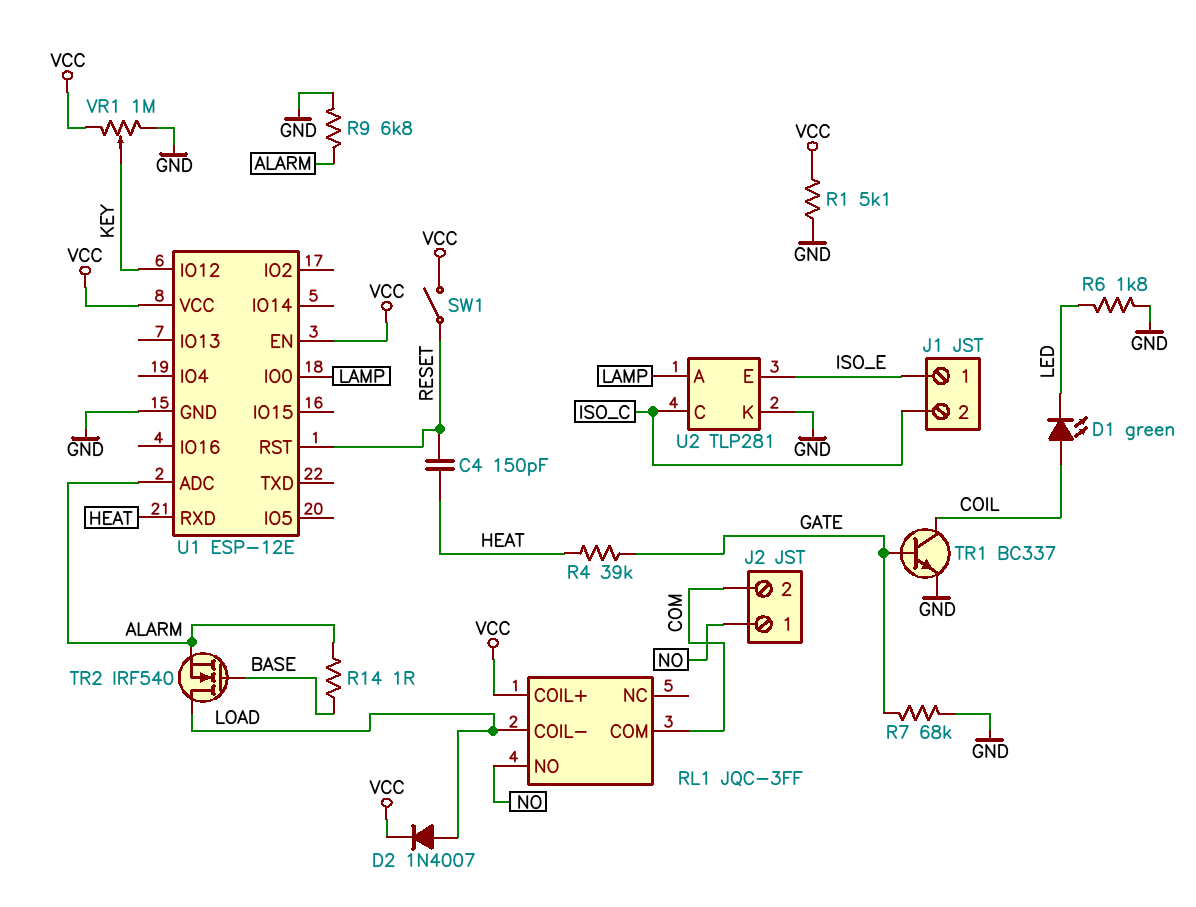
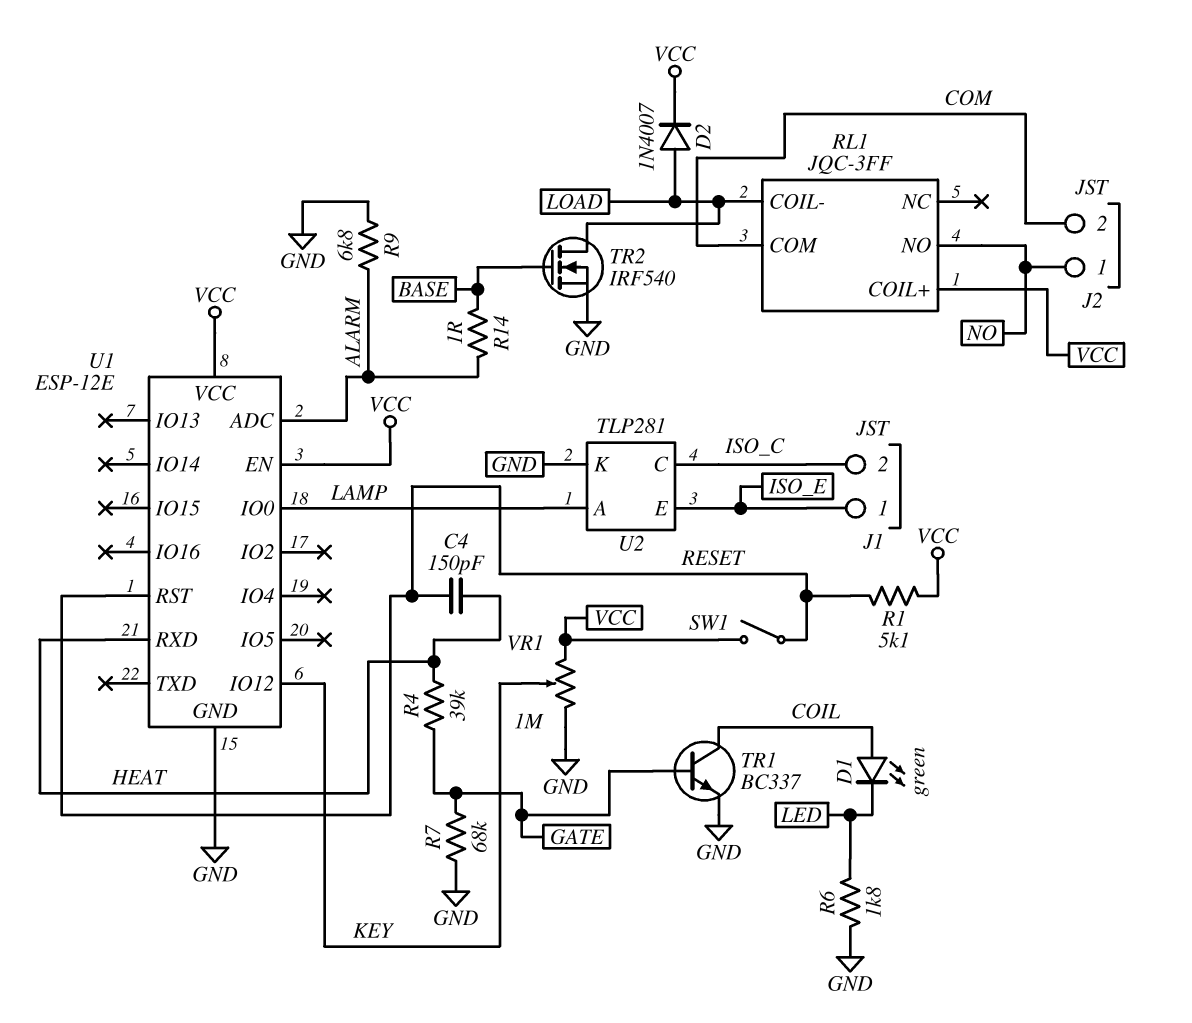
R1: 5.1k (GND, VCC) -> 5.1k (RESET, VCC)
TR2: NMOS IRF540 (G BASE, D LOAD, S ALARM) -> NMOS IRF540 (G BASE, D LOAD, S GND)

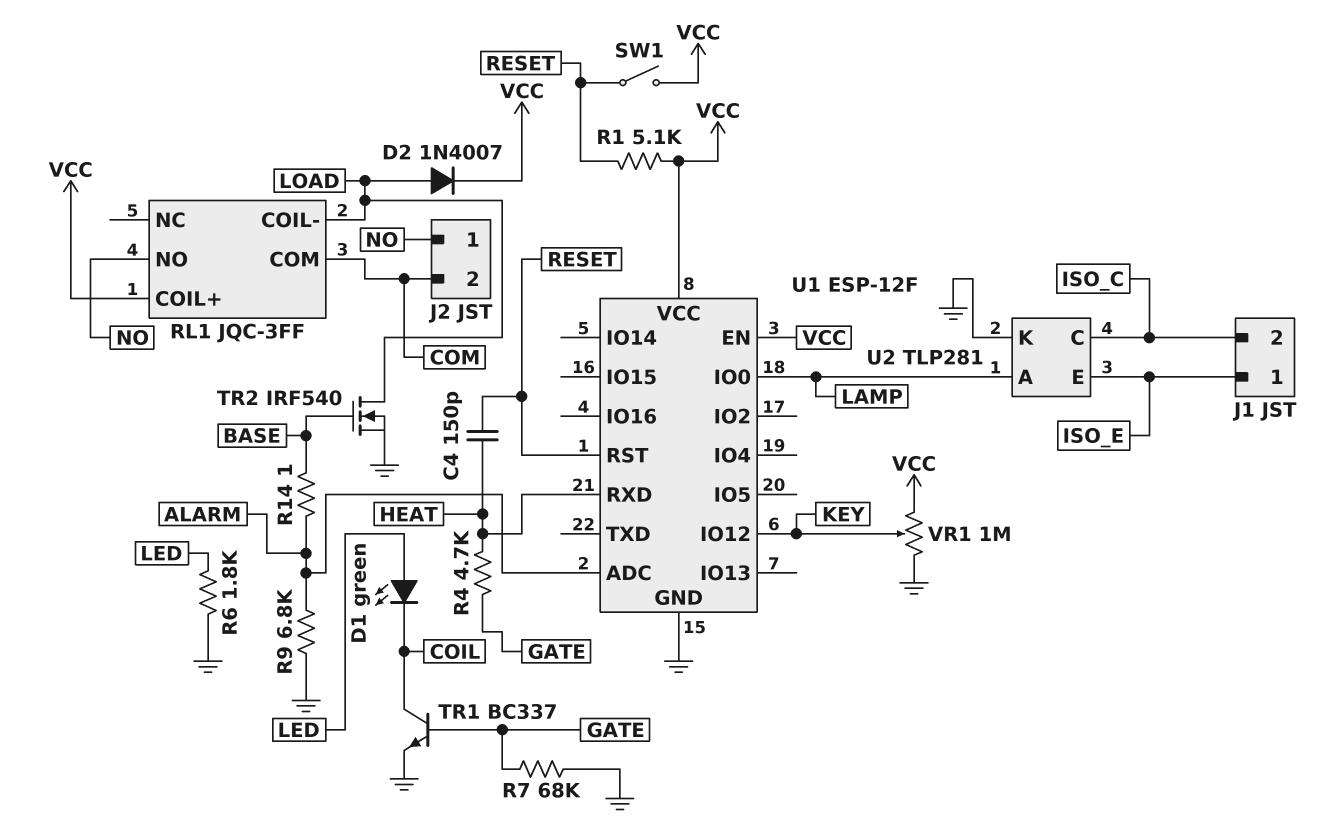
D1: LED green (A COIL, K LED) -> LED green (A LED, K COIL)
R4: 39k (GATE, HEAT) -> 4.7k (GATE, HEAT)
U1: ESP-12E -> ESP-12F

